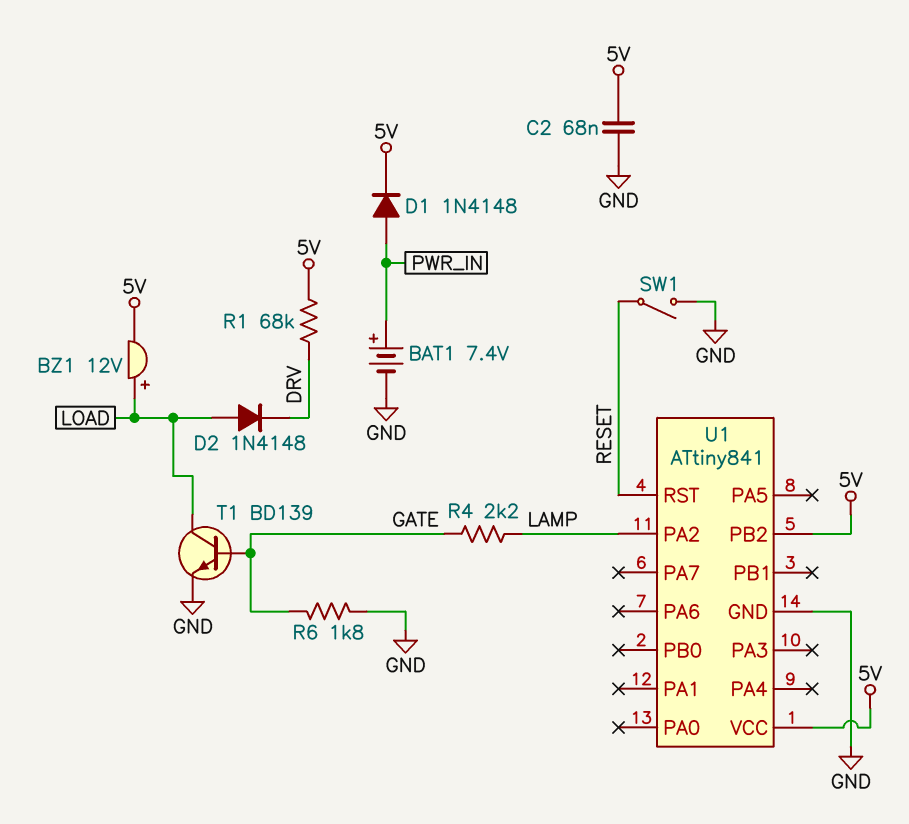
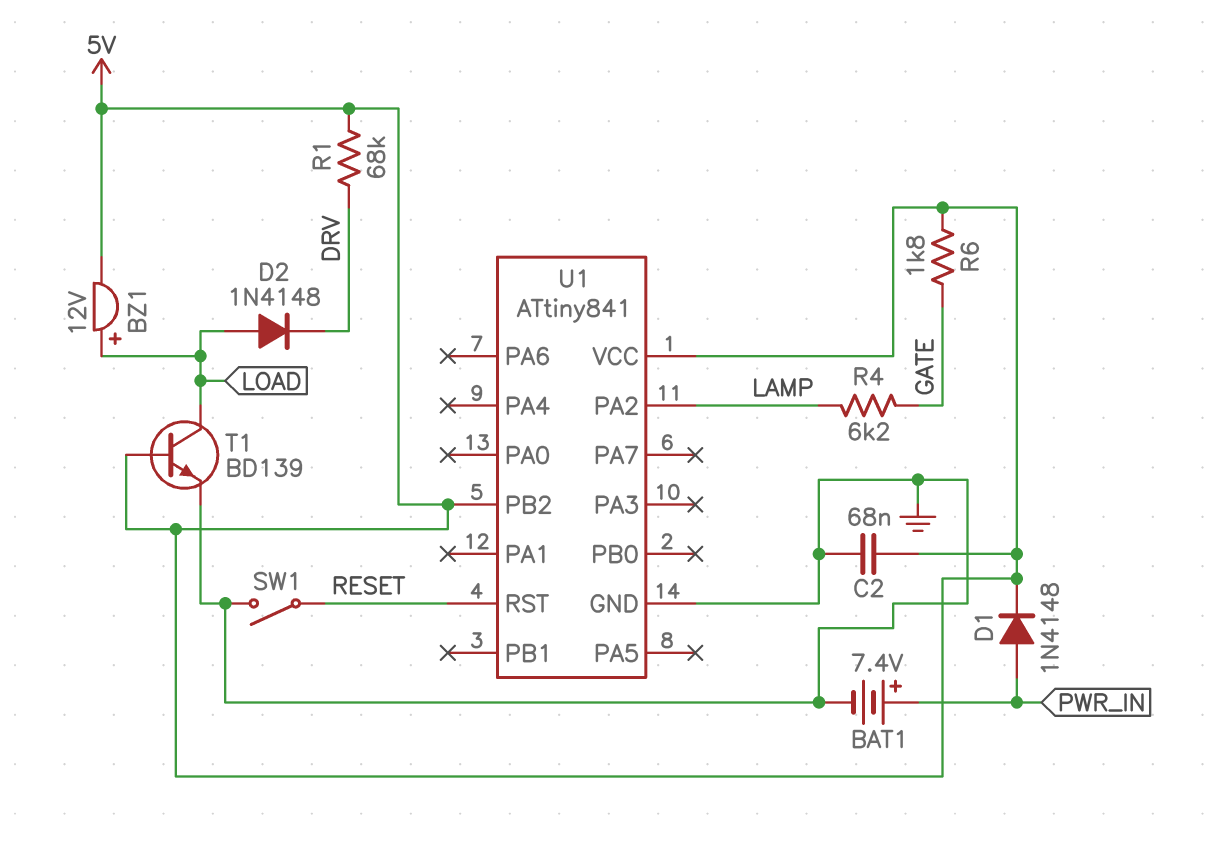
R4: 2.2k (GATE, LAMP) -> 6.2k (GATE, LAMP)
R6: 1.8k (GATE, GND) -> 1.8k (5V, GATE)
T1: NPN BD139 (B GATE, C LOAD, E GND) -> NPN BD139 (B 5V, C LOAD, E GND)

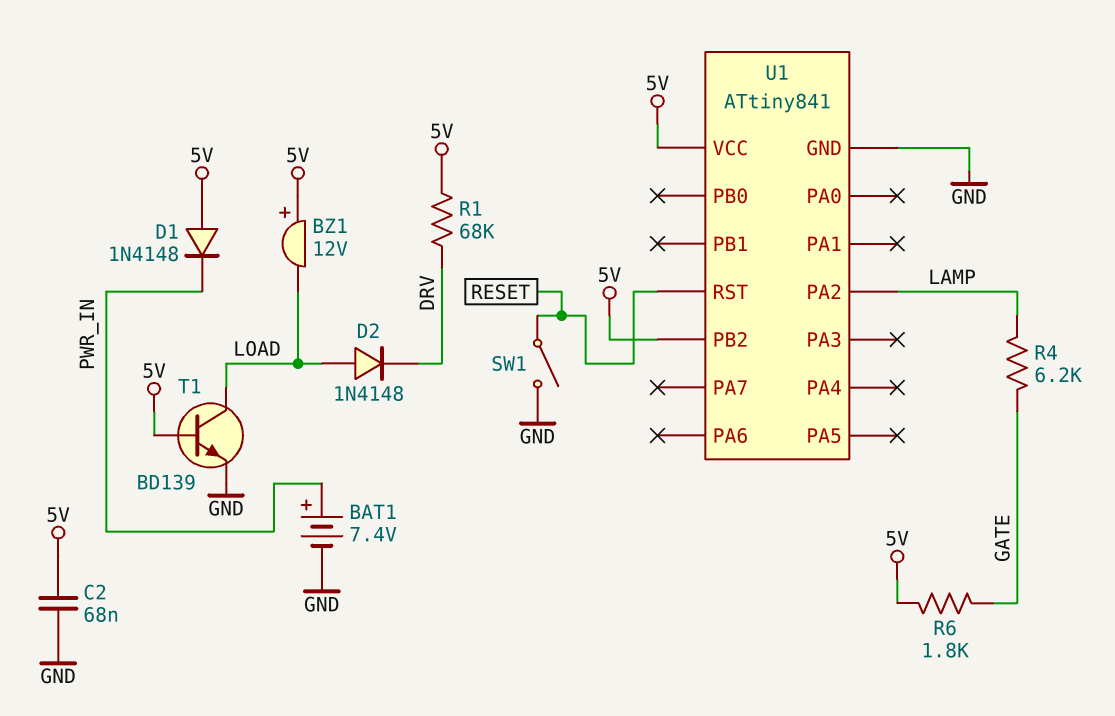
BZ1: buzzer 12V (plus LOAD, minus 5V) -> buzzer 12V (plus 5V, minus LOAD)
D1: diode 1N4148 (A PWR_IN, K 5V) -> diode 1N4148 (A 5V, K PWR_IN)

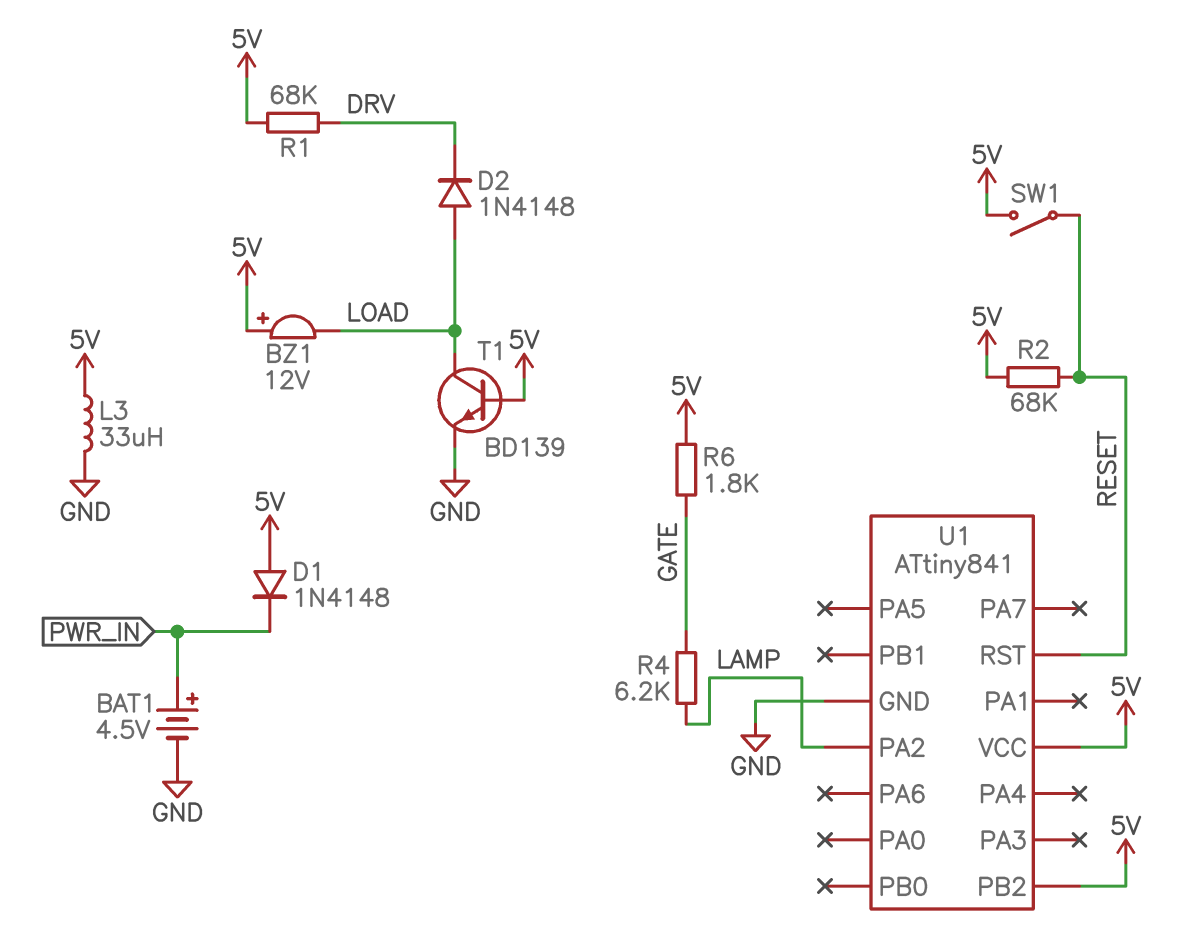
BAT1: 7.4V (plus PWR_IN, minus GND) -> 4.5V (plus PWR_IN, minus GND)
C2: 68nF (5V, GND) -> none
L3: none -> 33uH (5V, GND)
R2: none -> 68k (5V, RESET)
SW1: switch (GND, RESET) -> switch (5V, RESET)

